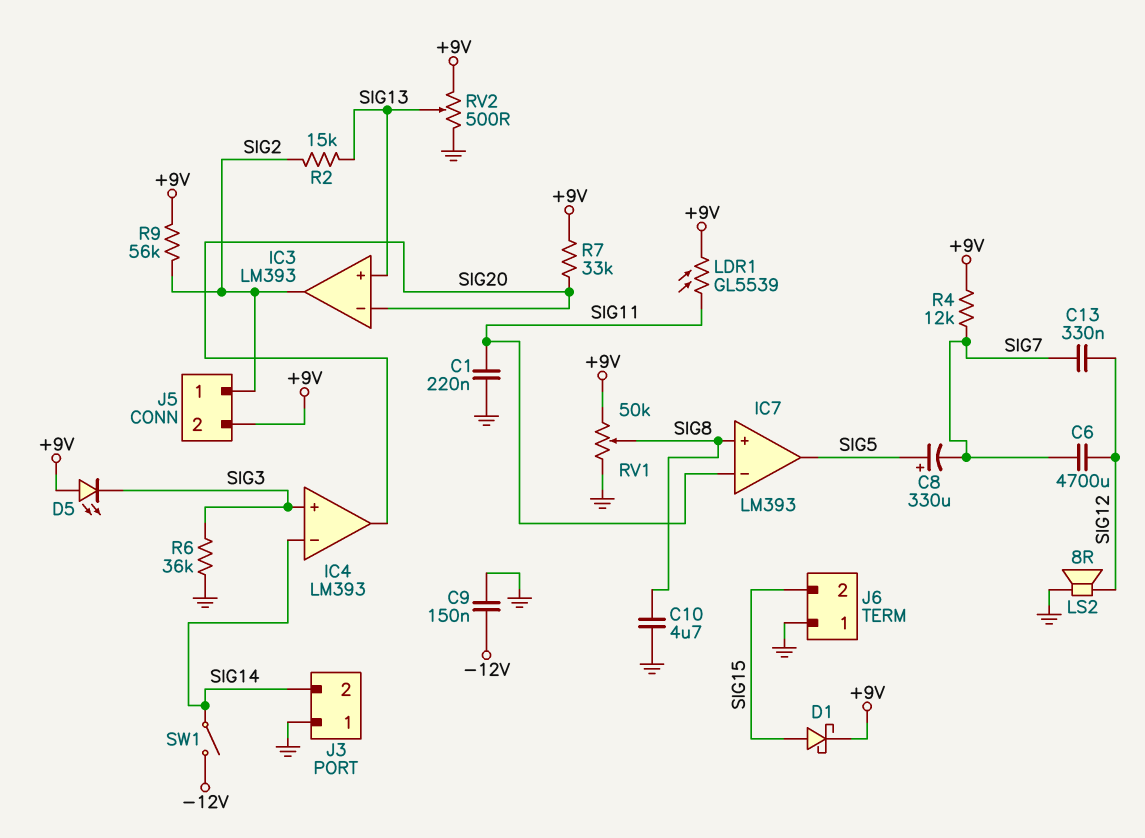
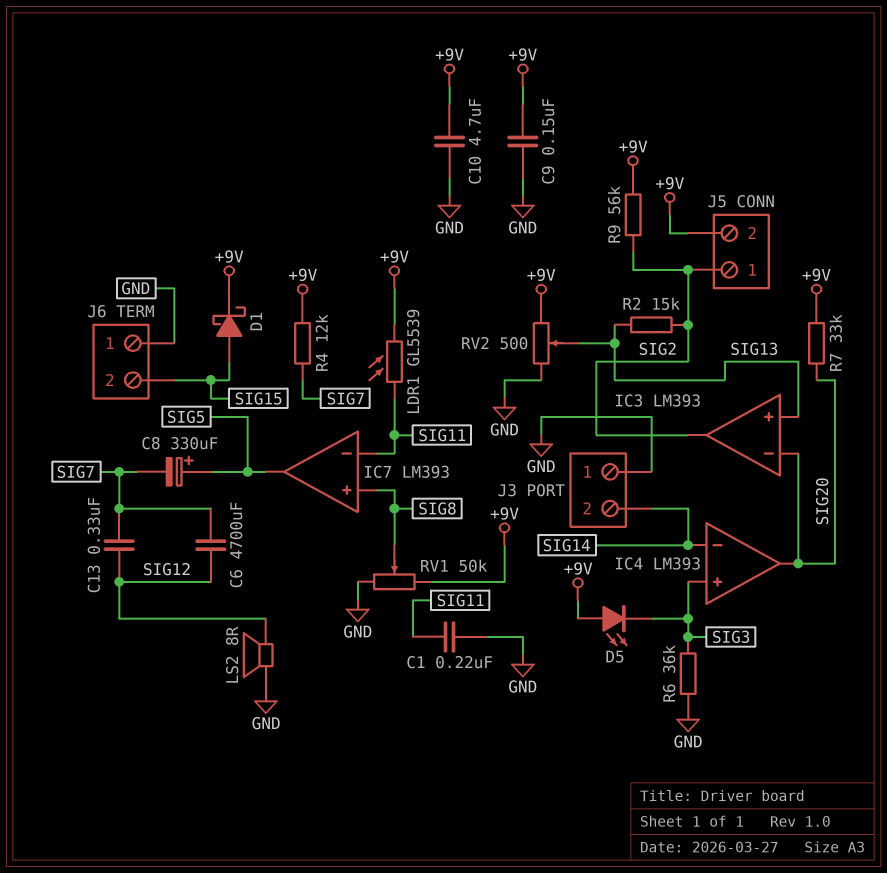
C9: 150nF (-12V, GND) -> 150nF (+9V, GND)
C10: 4.7uF (GND, SIG8) -> 4.7uF (+9V, GND)
SW1: switch (-12V, SIG14) -> none

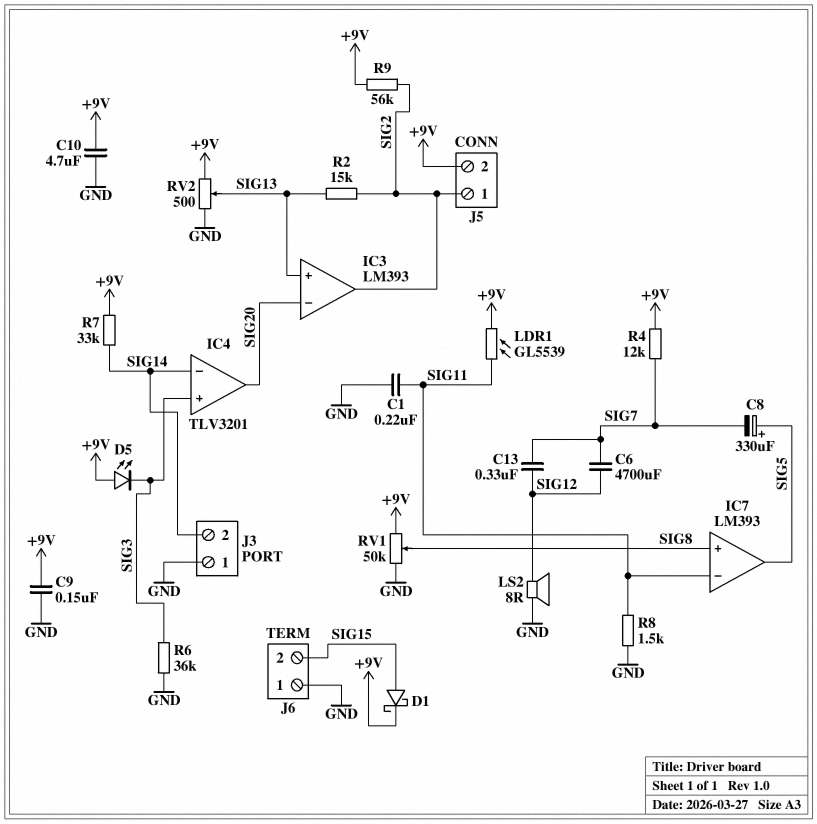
IC4: LM393 -> TLV3201
R7: 33k (+9V, SIG20) -> 33k (+9V, SIG14)
R8: none -> 1.5k (GND, SIG11)

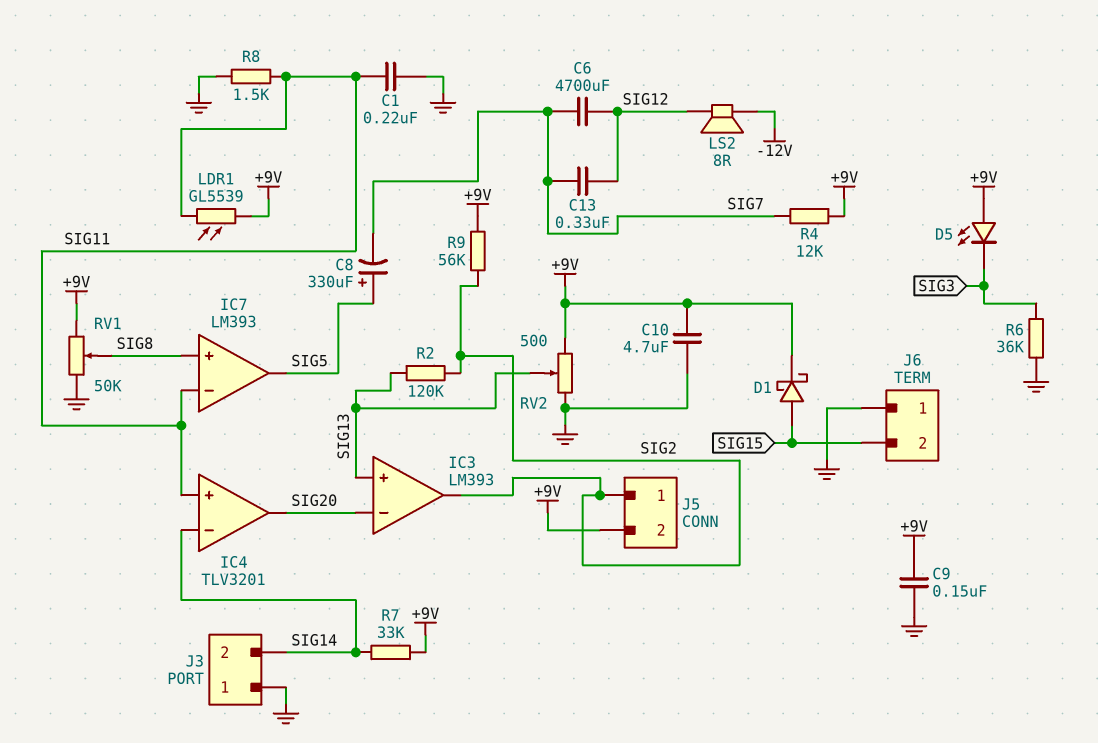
IC4 pin in+: SIG3 -> SIG11
LS2: speaker 8R (GND, SIG12) -> speaker 8R (-12V, SIG12)
R2: 15k (SIG2, SIG13) -> 120k (SIG2, SIG13)

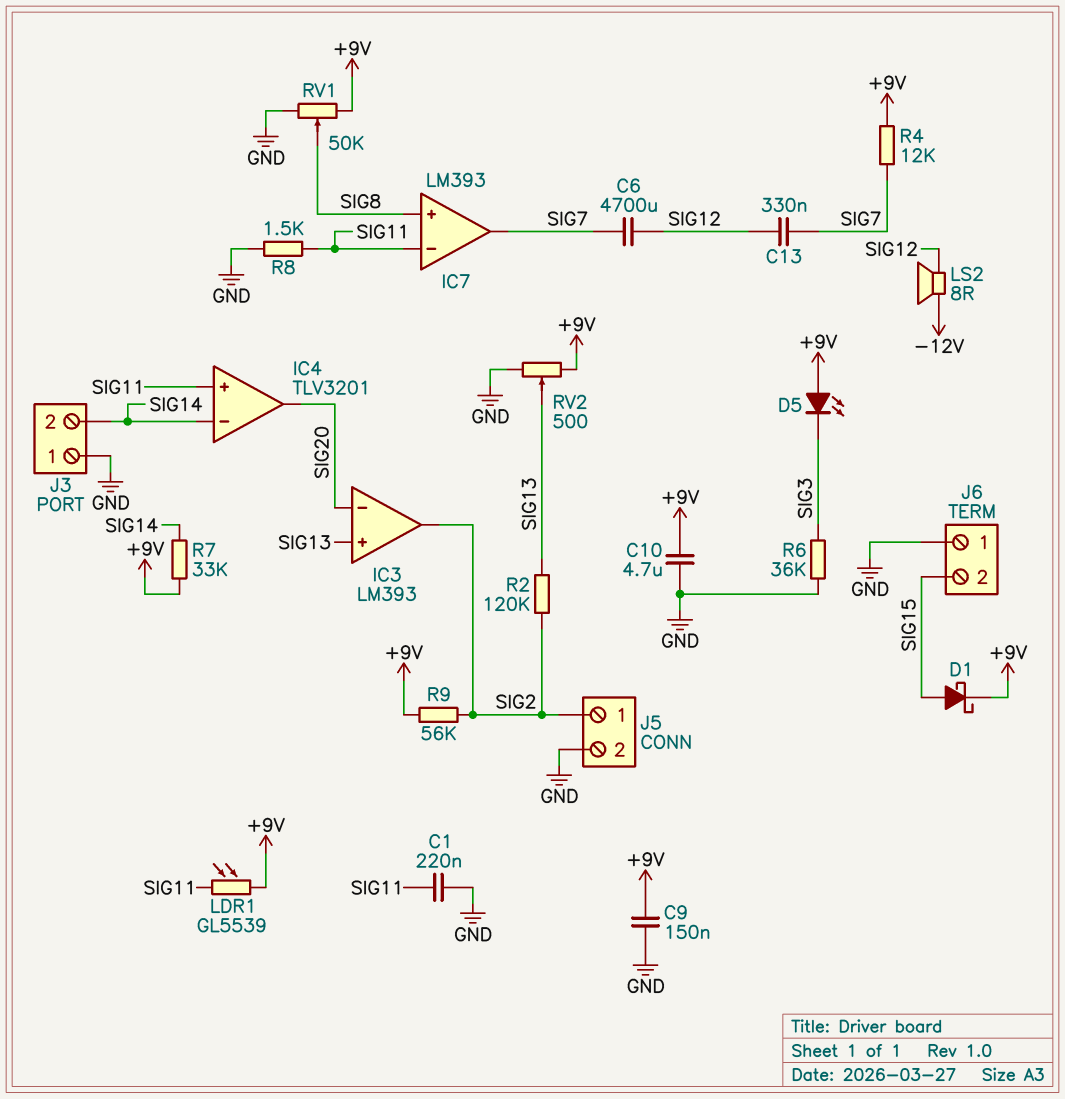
C8: 330uF (plus SIG5, minus SIG7) -> none
IC7 pin out: SIG5 -> SIG7
J5 pin 2: +9V -> GND

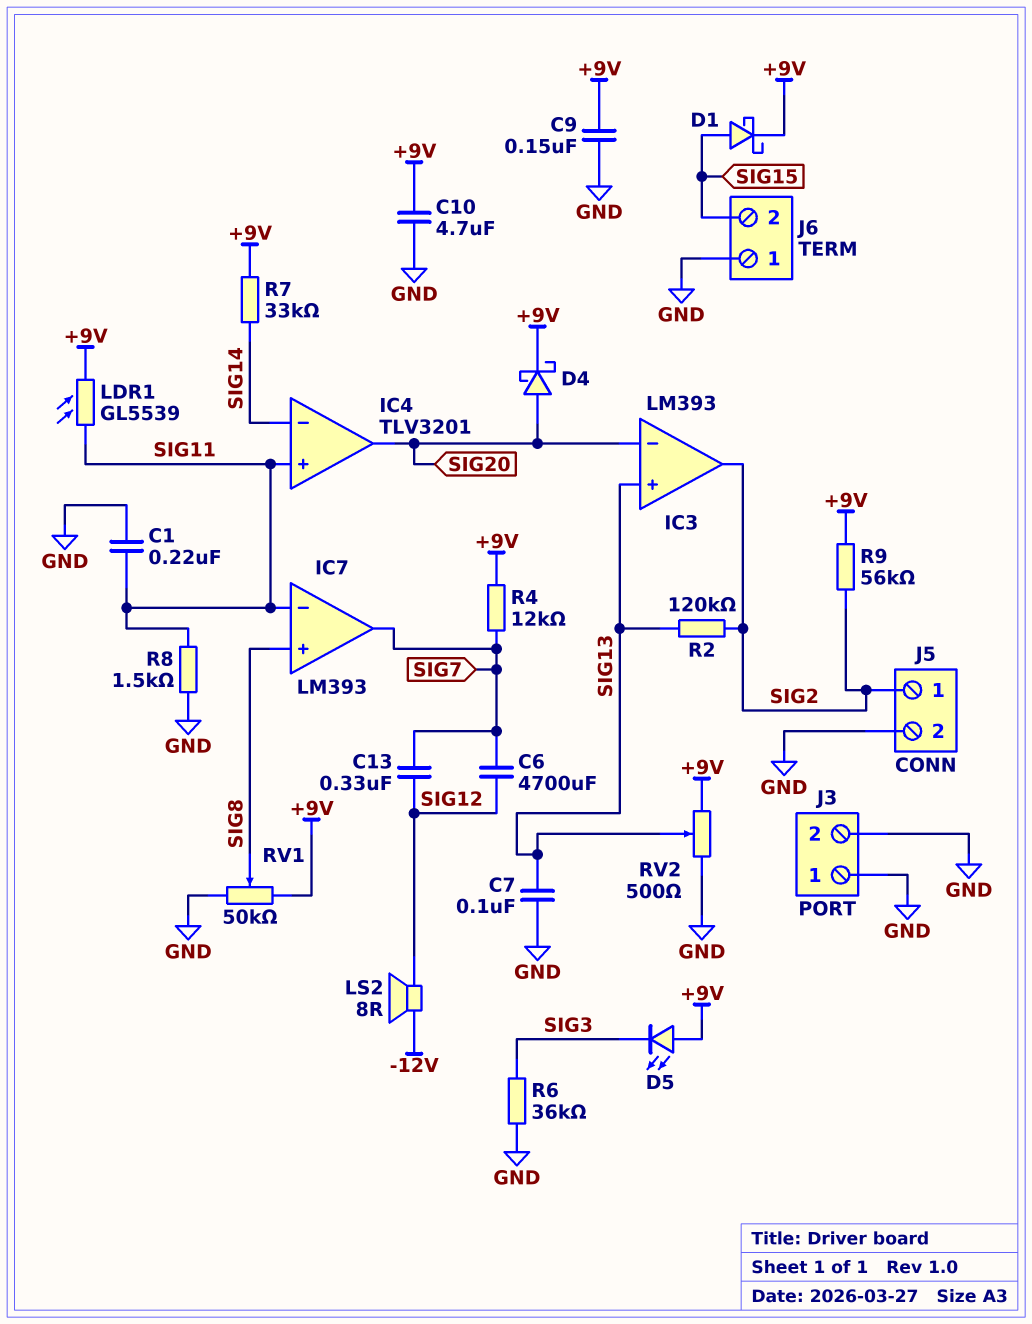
C7: none -> 100nF (GND, SIG13)
D4: none -> schottky (A SIG20, K +9V)
J3 pin 2: SIG14 -> GND

